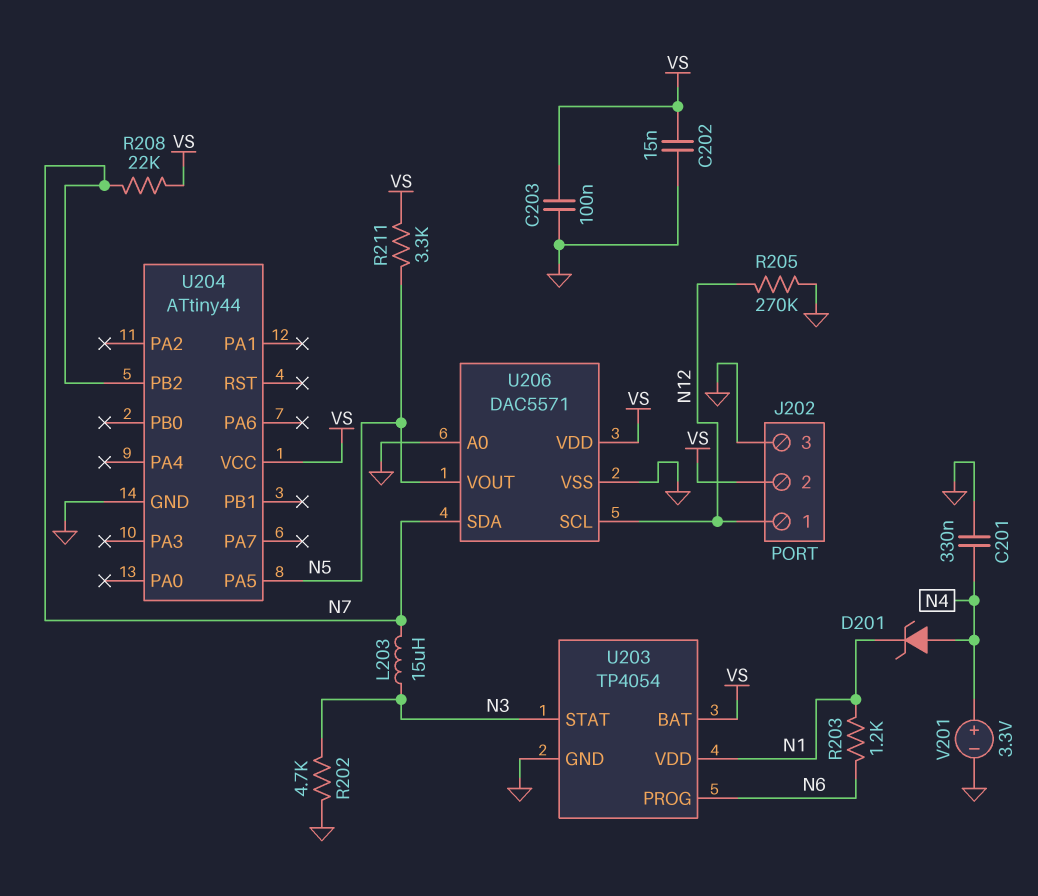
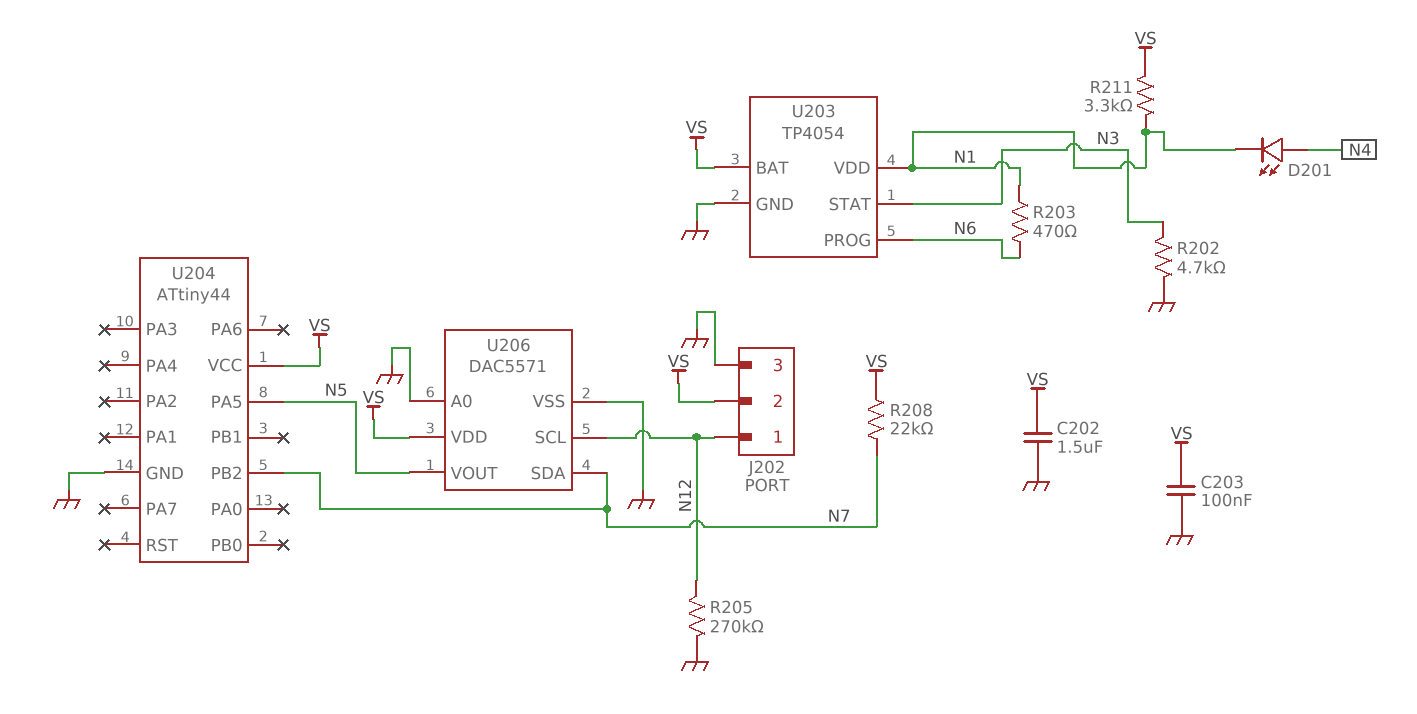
C201: 330nF (GND, N4) -> none
C202: 15nF (GND, VS) -> 1.5uF (GND, VS)
D201: zener (A N4, K N1) -> LED (A N4, K N1)
L203: 15uH (N3, N7) -> none
R203: 1.2k (N1, N6) -> 470 (N1, N6)
R211: 3.3k (N5, VS) -> 3.3k (N1, VS)
V201: 3.3V (plus N4, minus GND) -> none

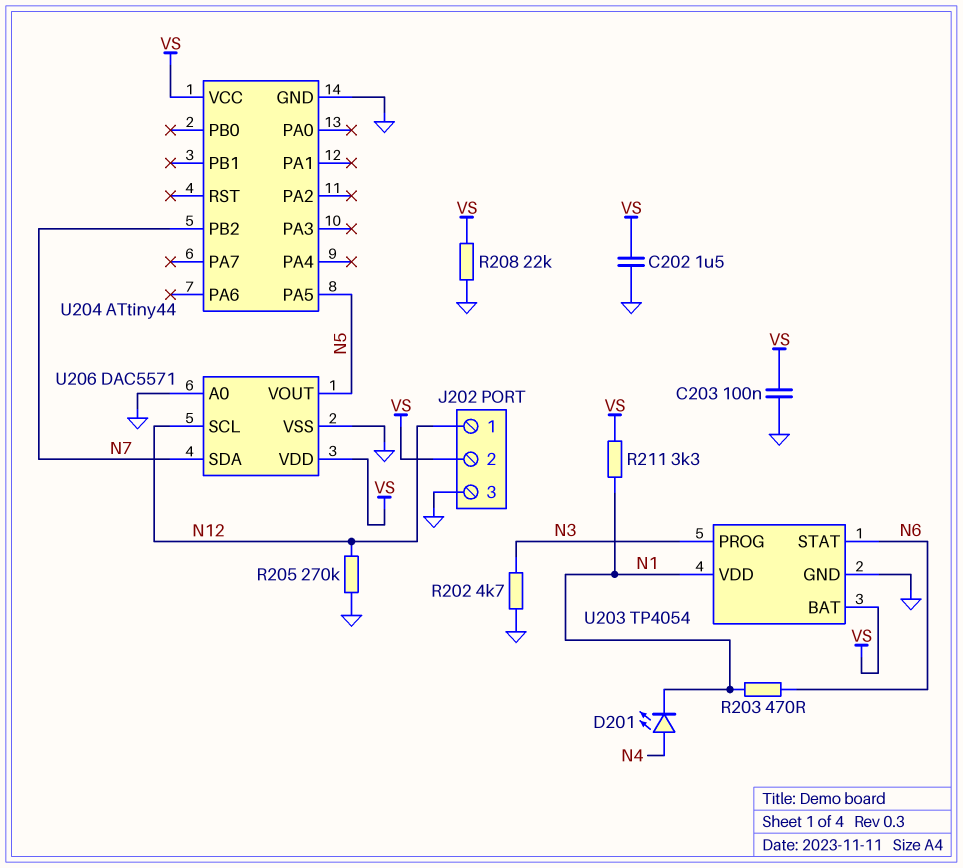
R208: 22k (N7, VS) -> 22k (GND, VS)
U203 pin PROG: N6 -> N3
U203 pin STAT: N3 -> N6

